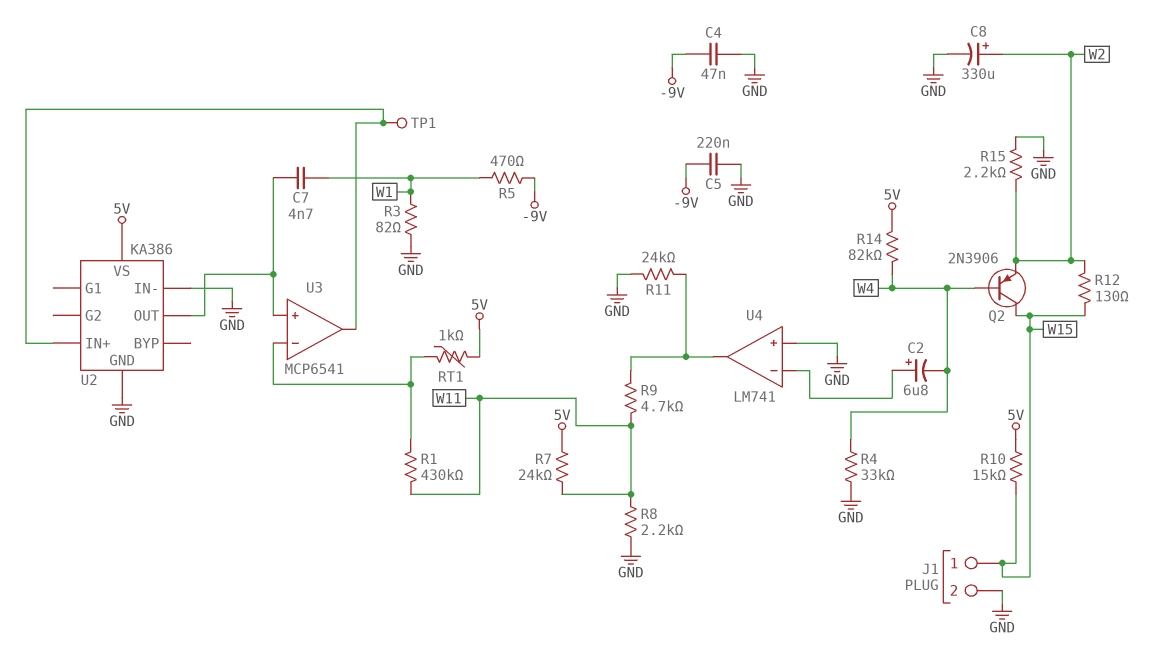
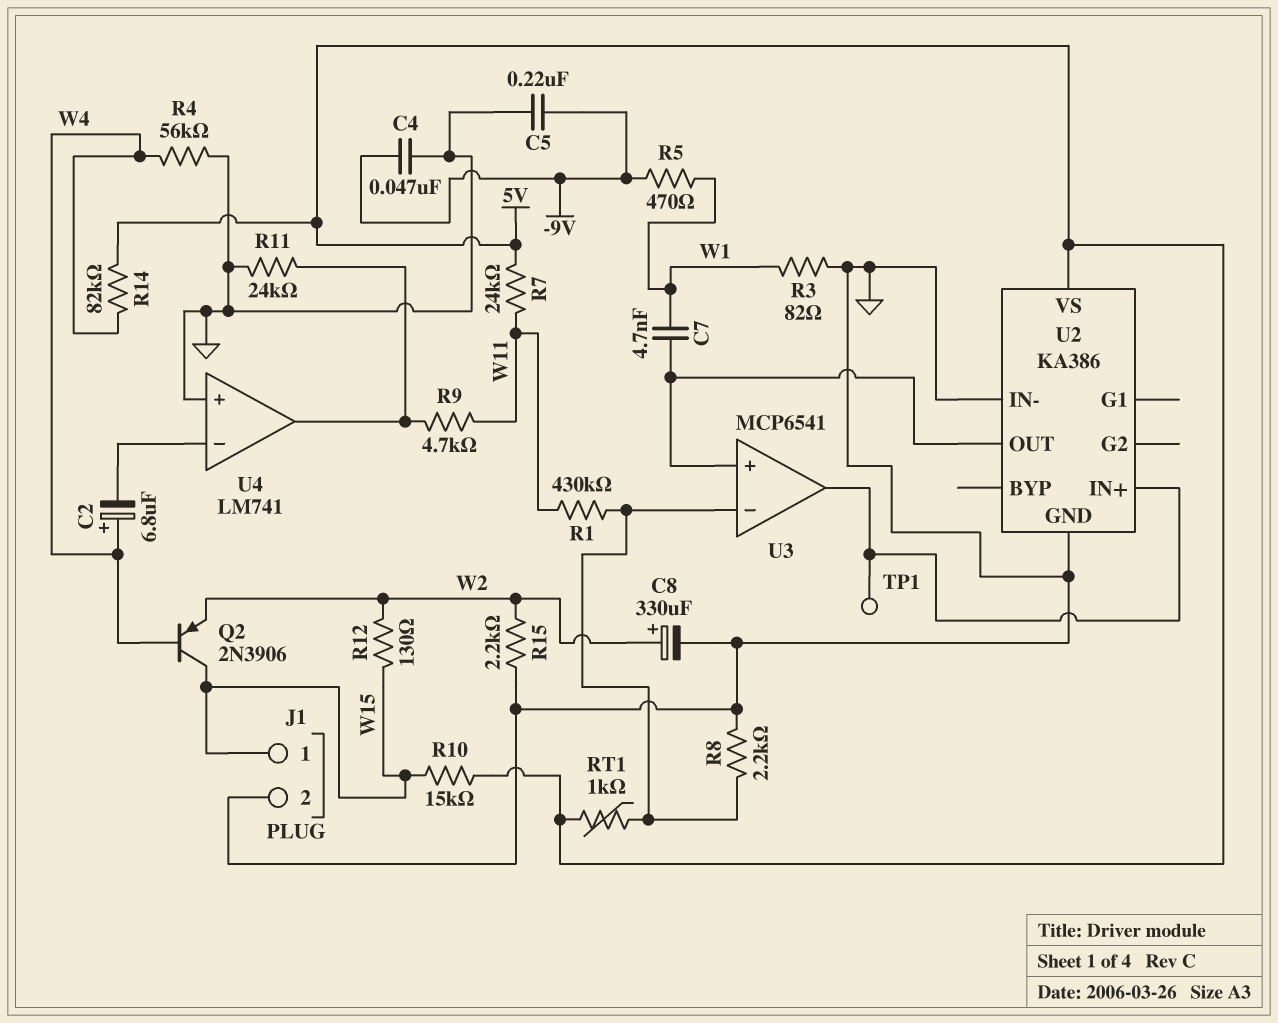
C2: 6.8uF (plus U4/in-, minus W4) -> 6.8uF (plus W4, minus U4/in-)
R4: 33k (GND, W4) -> 56k (GND, W4)
R8: 2.2k (GND, W11) -> 2.2k (GND, U3/in-)

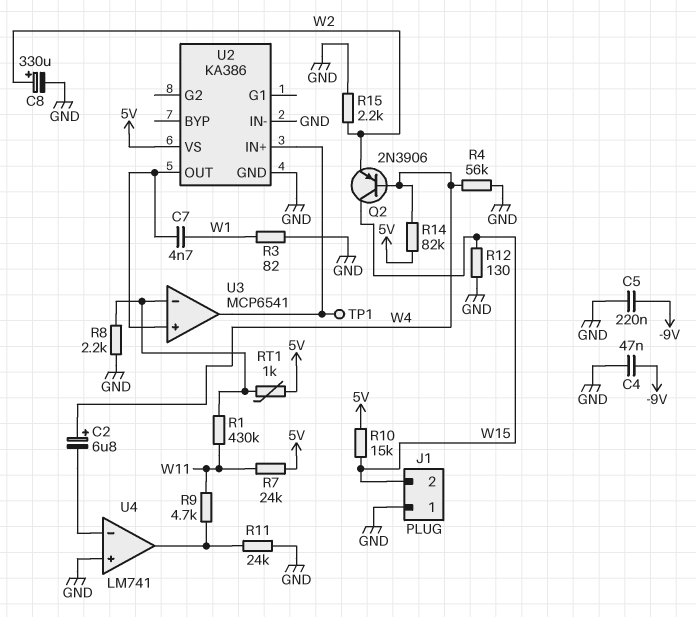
J1 pin 1: W15 -> GND
J1 pin 2: GND -> W15
R5: 470 (-9V, W1) -> none
R12: 130 (W2, W15) -> 130 (GND, W15)

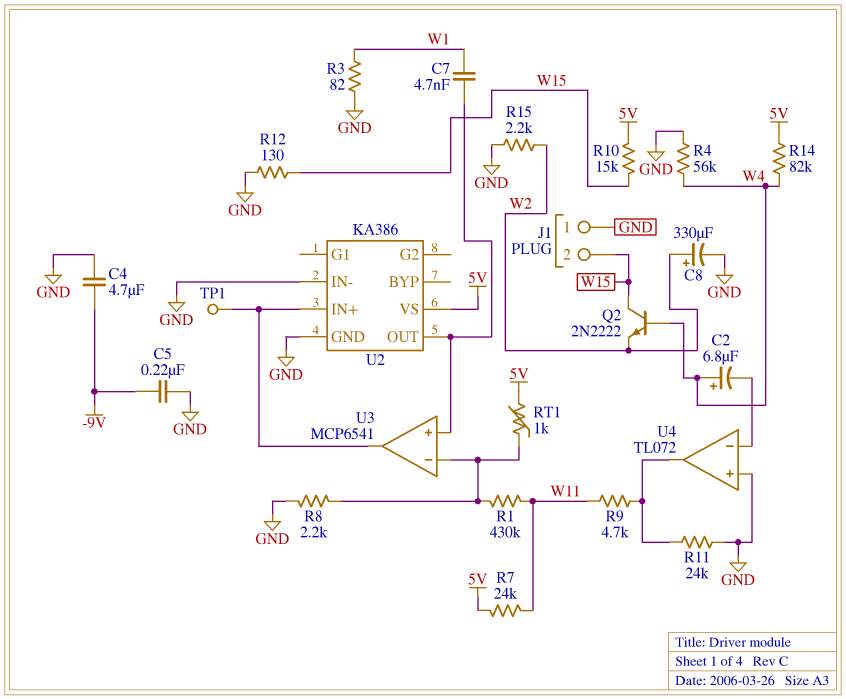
C4: 47nF (-9V, GND) -> 4.7uF (-9V, GND)
Q2: PNP 2N3906 (B W4, C W15, E W2) -> NPN 2N2222 (B W4, C W15, E W2)
U4: LM741 -> TL072

